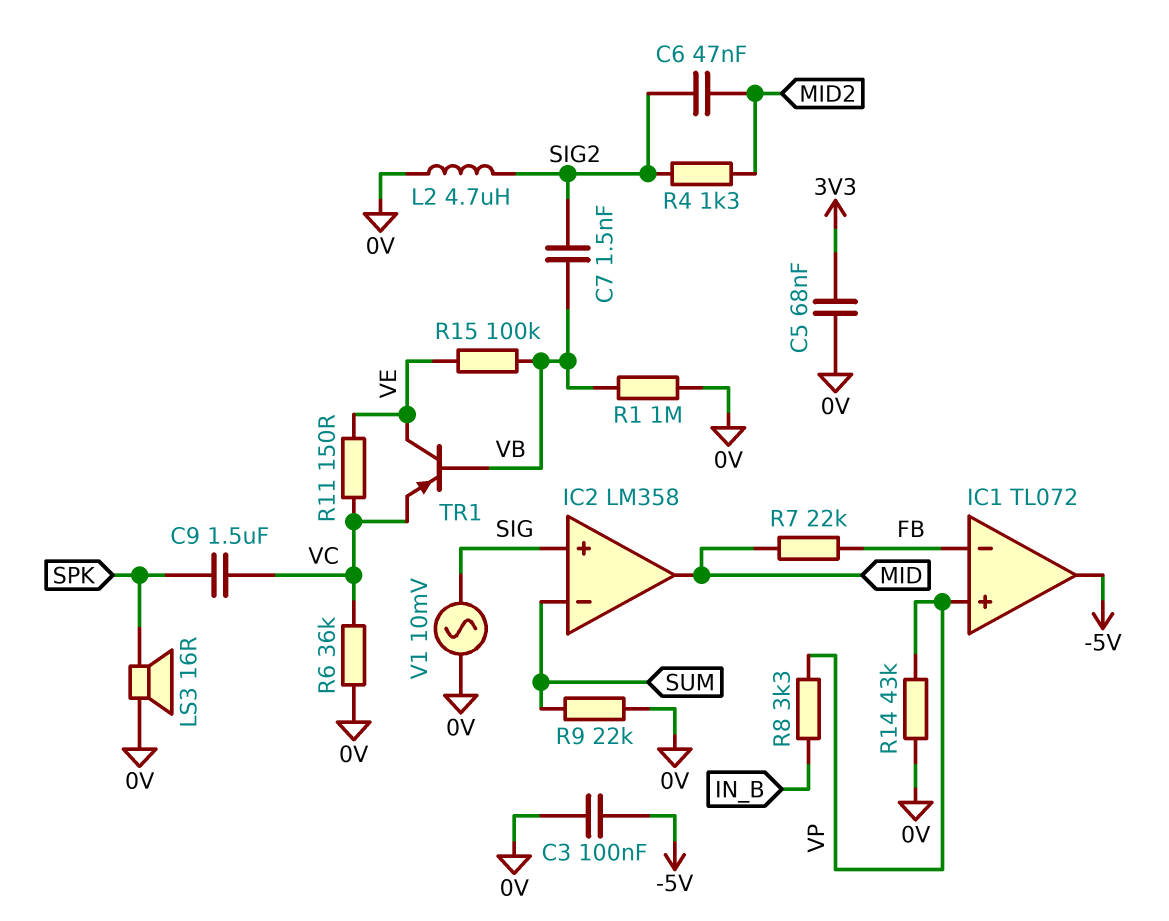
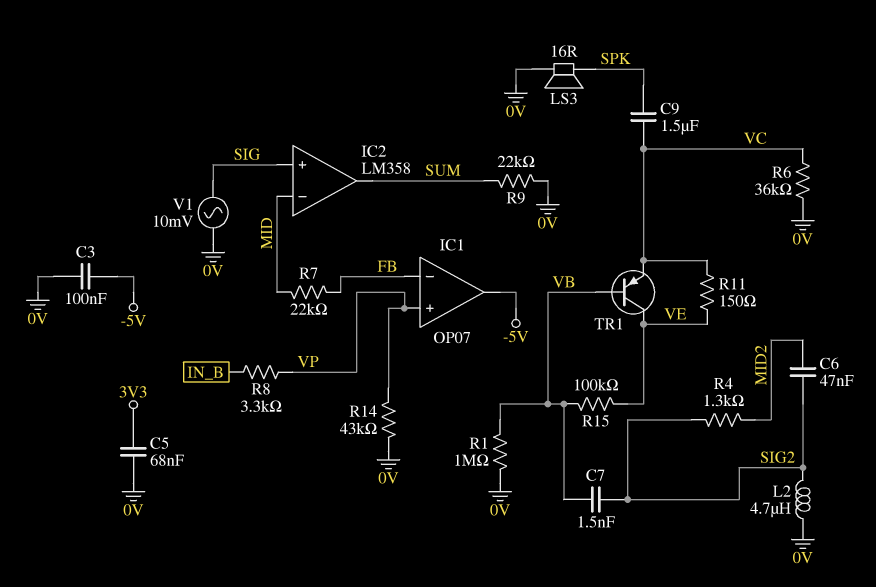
IC1: TL072 -> OP07
IC2 pin in-: SUM -> MID
IC2 pin out: MID -> SUM

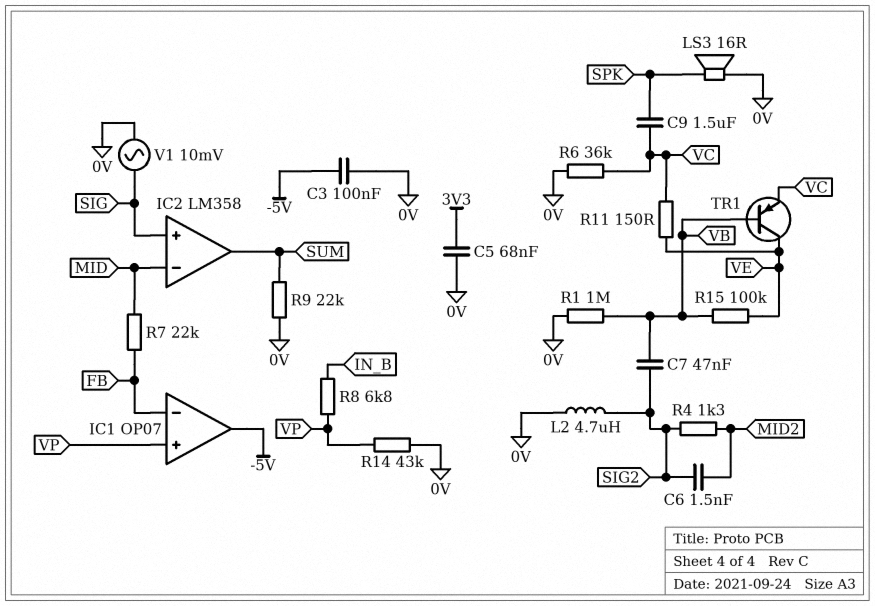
C6: 47nF (MID2, SIG2) -> 1.5nF (MID2, SIG2)
C7: 1.5nF (SIG2, VB) -> 47nF (SIG2, VB)
R8: 3.3k (IN_B, VP) -> 6.8k (IN_B, VP)

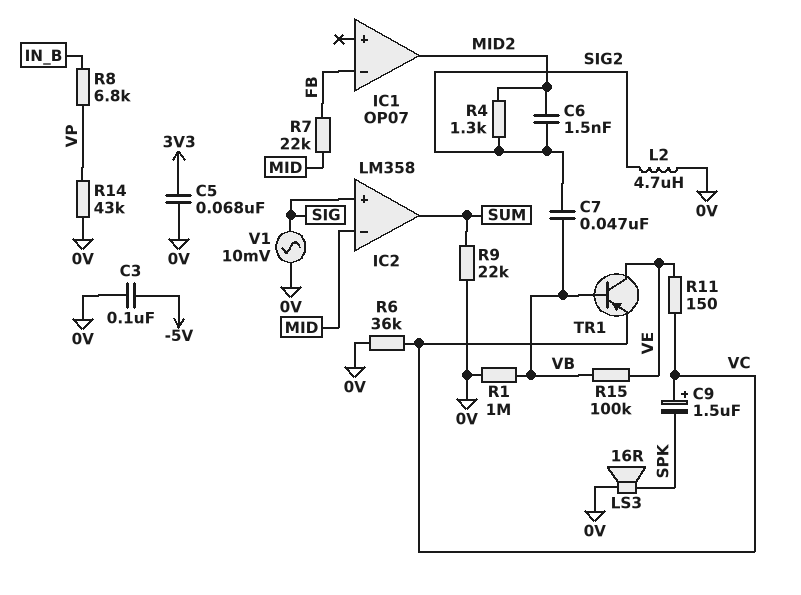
C9: 1.5uF (SPK, VC) -> 1.5uF (plus VC, minus SPK)
IC1 pin in+: VP -> none
IC1 pin out: -5V -> MID2

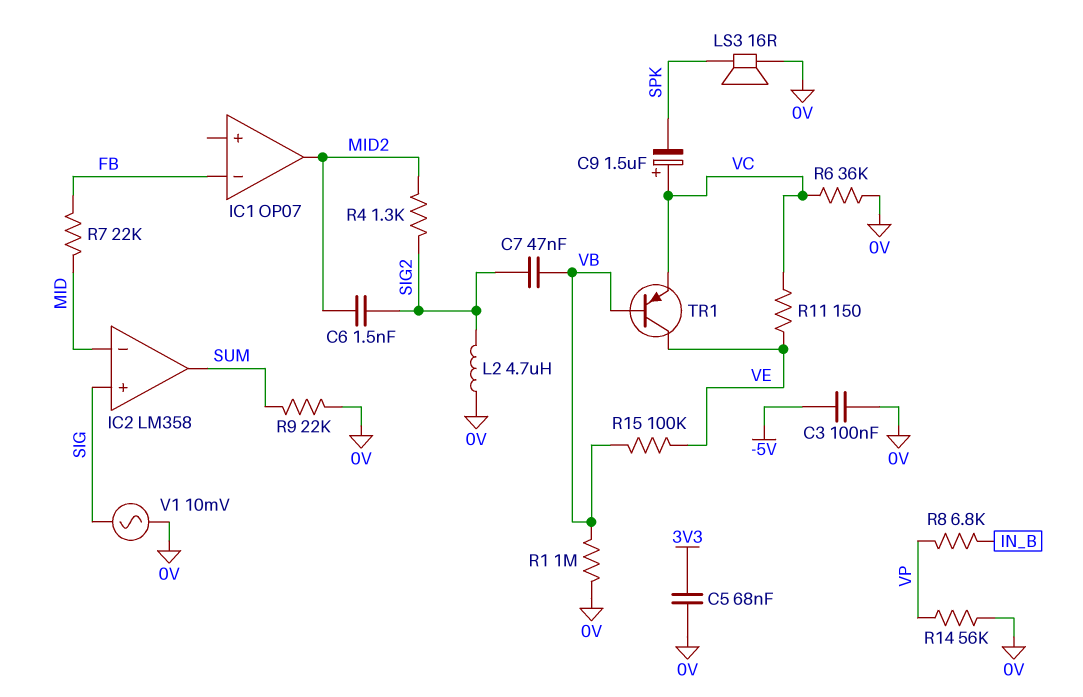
R14: 43k (0V, VP) -> 56k (0V, VP)

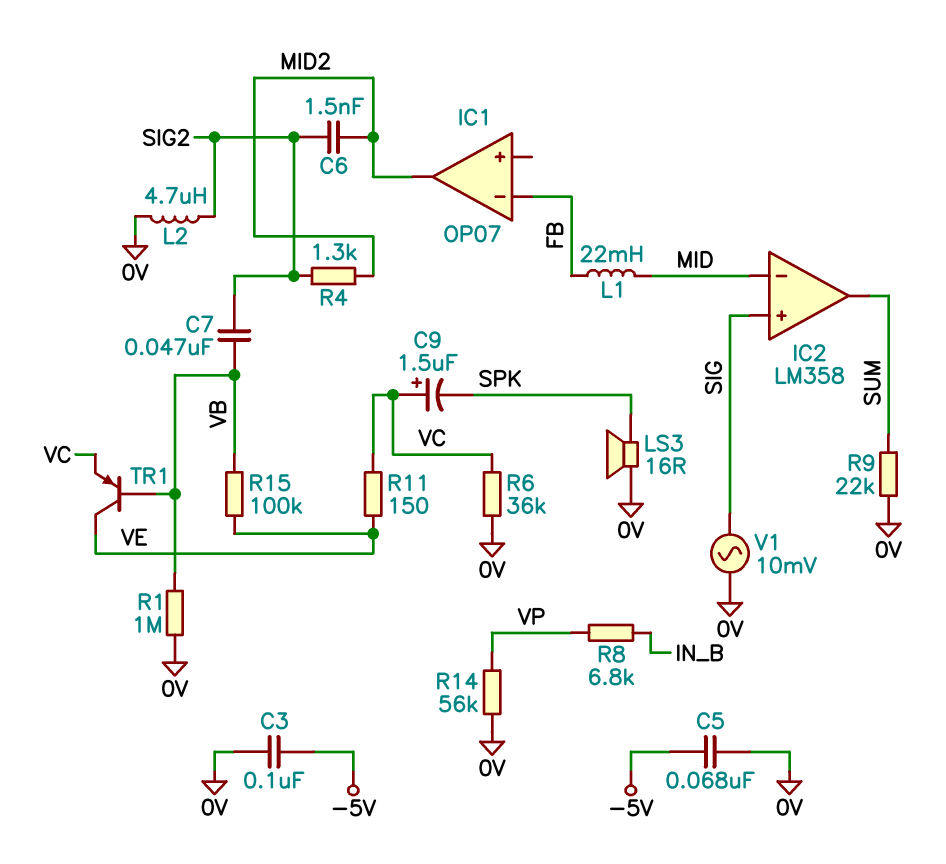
C5: 68nF (0V, 3V3) -> 68nF (-5V, 0V)
L1: none -> 22mH (FB, MID)
R7: 22k (FB, MID) -> none

